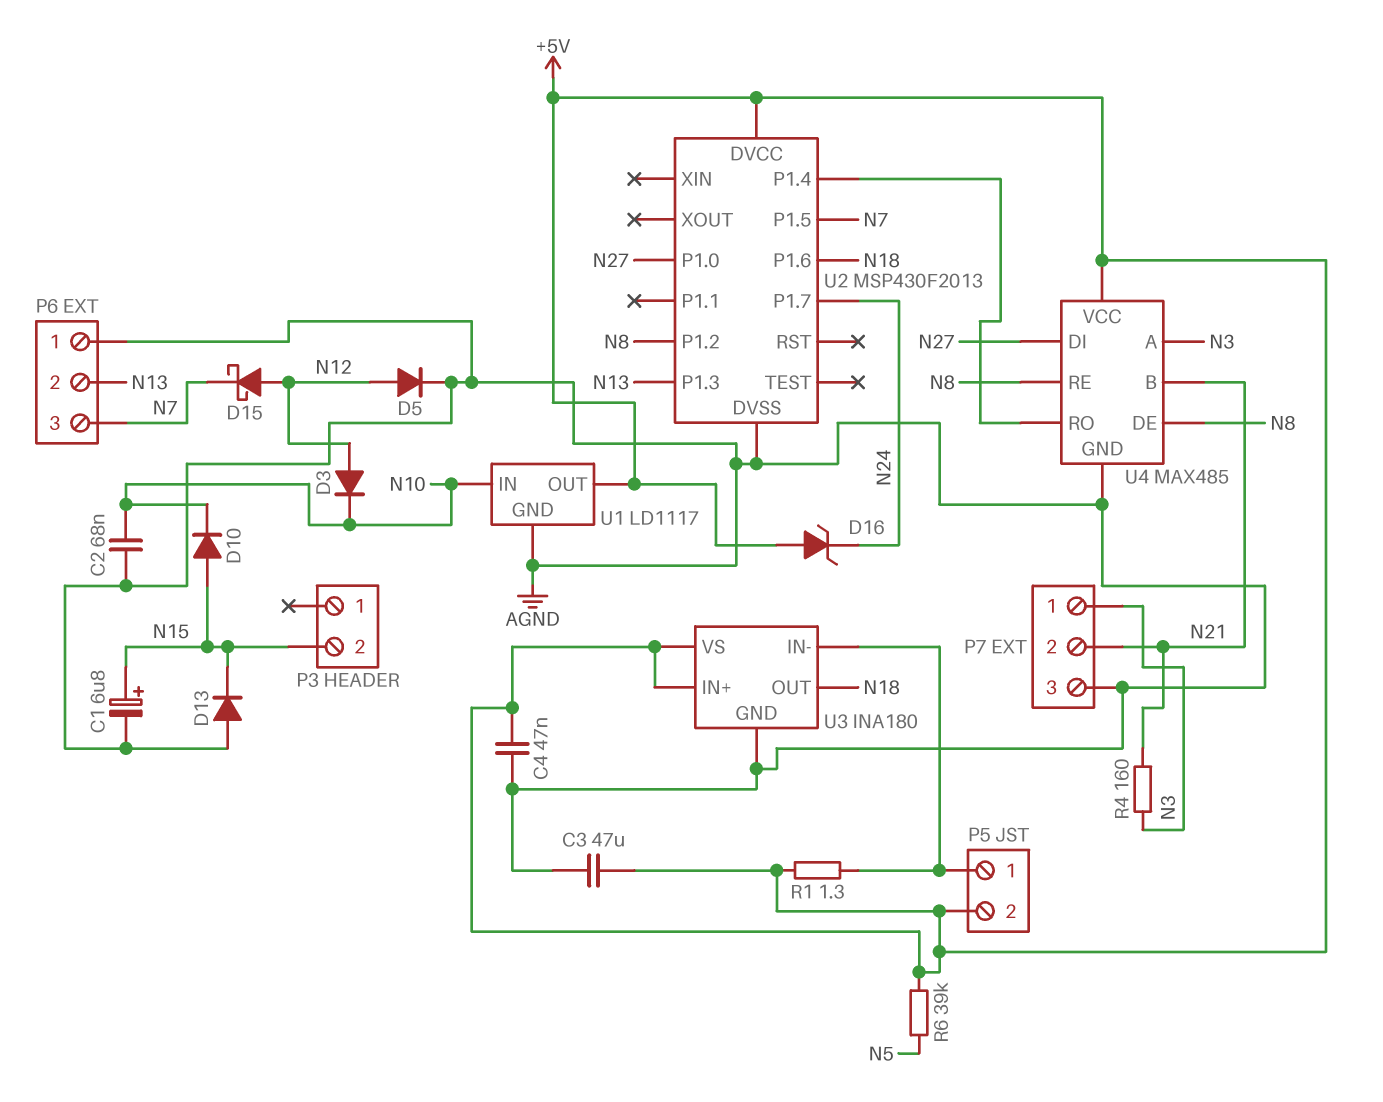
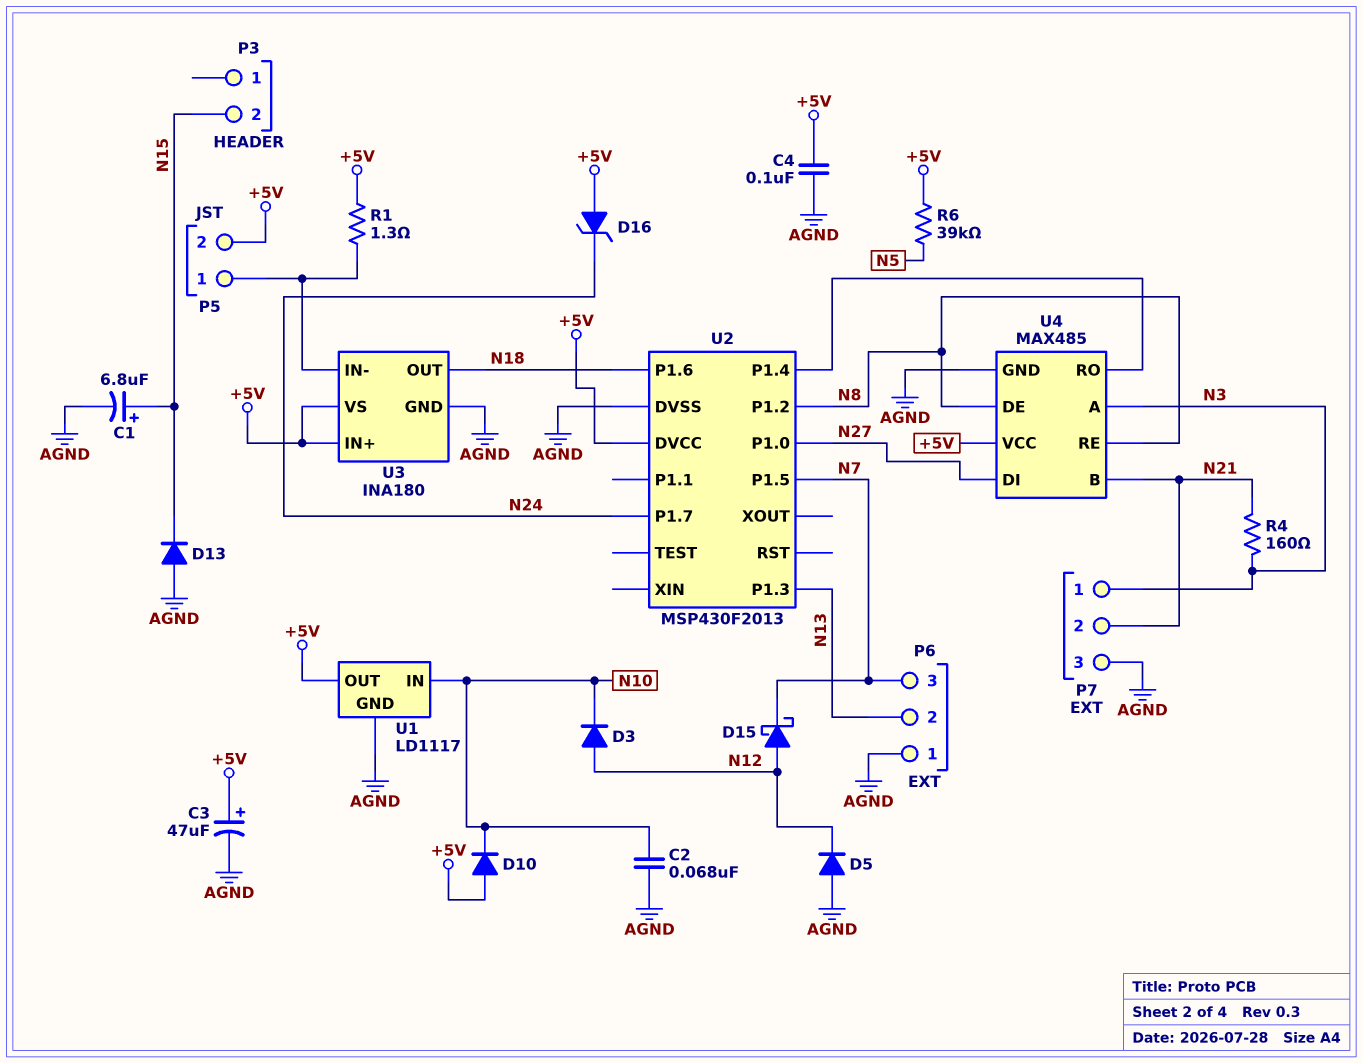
C3: 47uF (+5V, AGND) -> 47uF (plus +5V, minus AGND)
C4: 47nF (+5V, AGND) -> 100nF (+5V, AGND)
D5: diode (A N12, K AGND) -> diode (A AGND, K N12)
D10: diode (A N15, K N10) -> diode (A +5V, K N10)

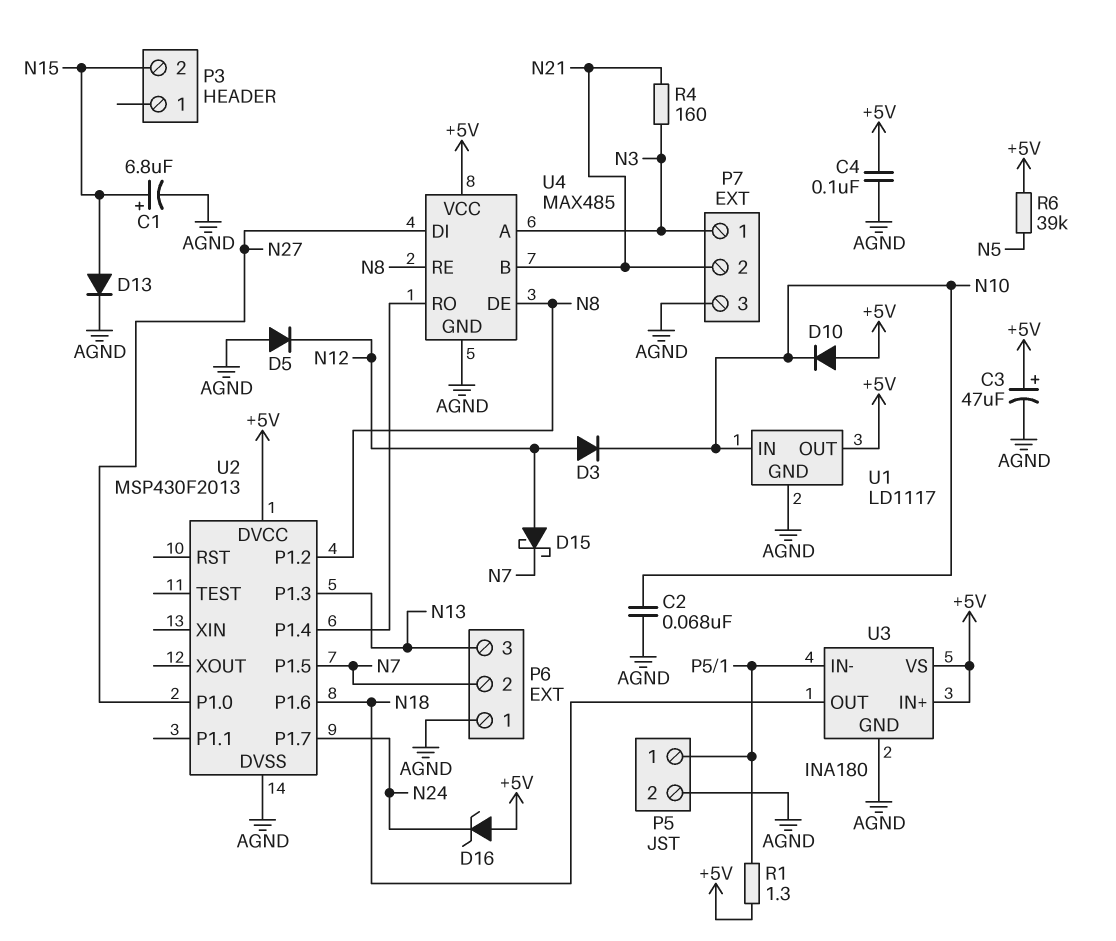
D13: diode (A AGND, K N15) -> diode (A N15, K AGND)
P5 pin 2: +5V -> AGND
P6 pin 2: N13 -> N7
P6 pin 3: N7 -> N13

